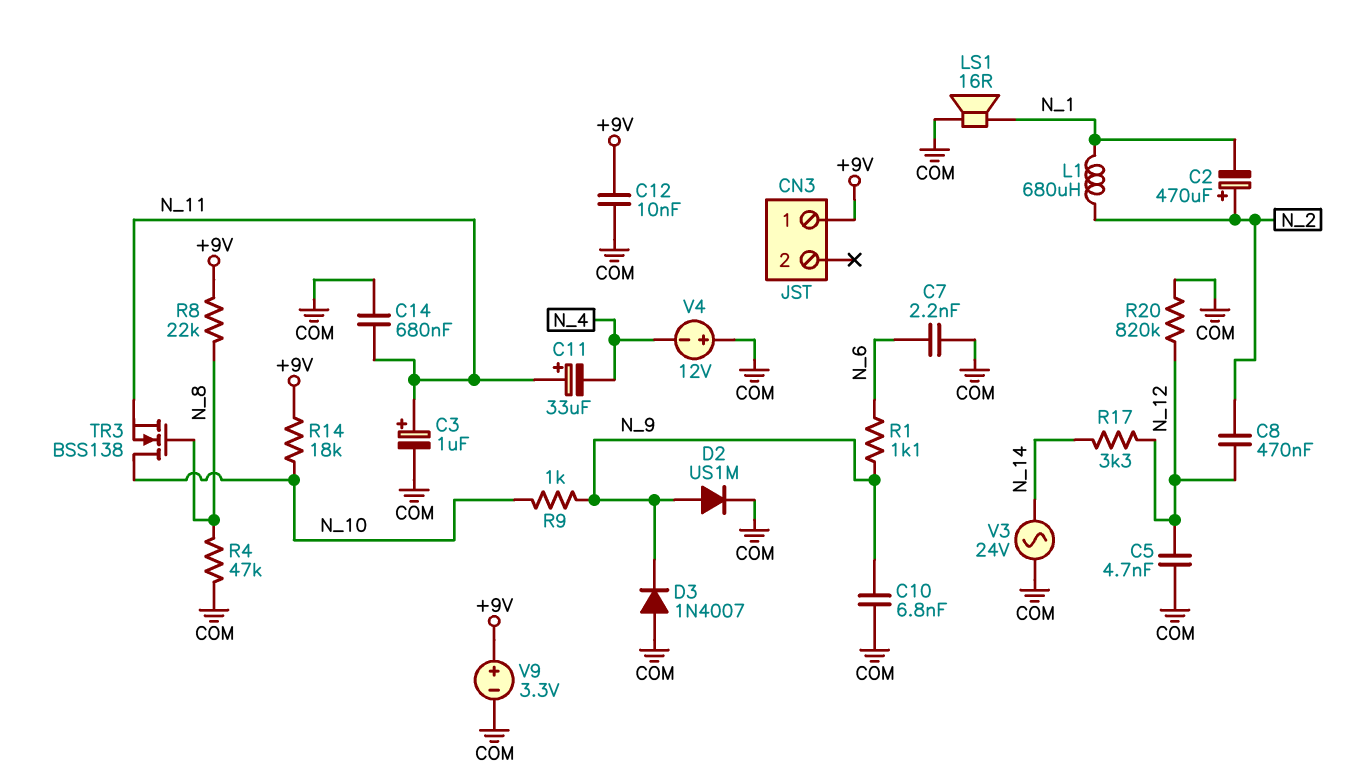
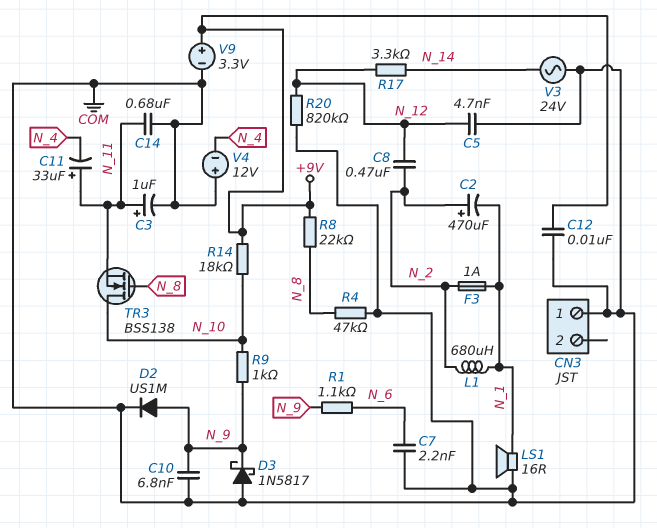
CN3 pin 1: +9V -> COM
D3: diode 1N4007 (A COM, K N_9) -> schottky 1N5817 (A COM, K N_9)
F3: none -> 1A (N_1, N_2)

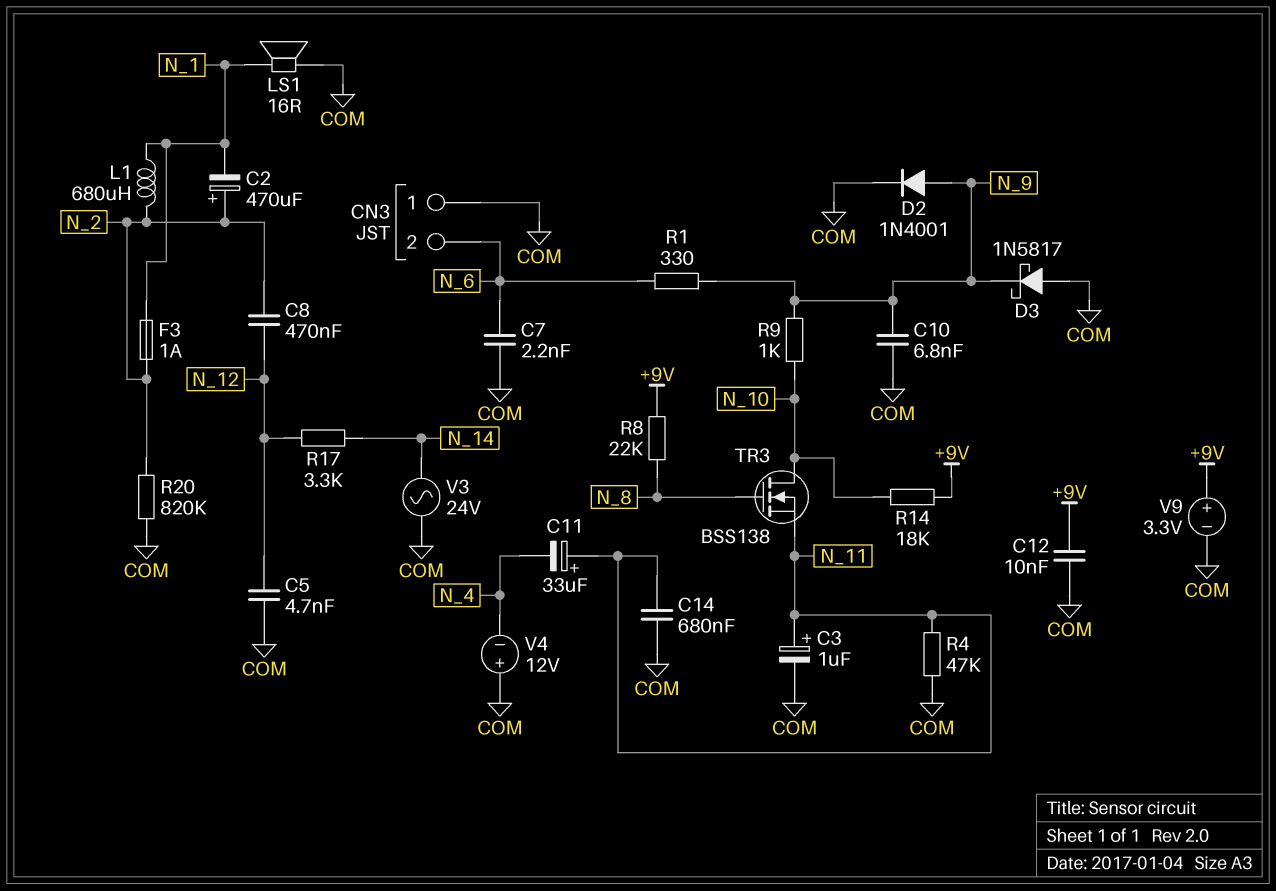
CN3 pin 2: none -> N_6
D2: diode US1M (A N_9, K COM) -> diode 1N4001 (A N_9, K COM)
R1: 1.1k (N_6, N_9) -> 330 (N_6, N_9)
R4: 47k (COM, N_8) -> 47k (COM, N_11)
R20: 820k (COM, N_12) -> 820k (COM, N_2)

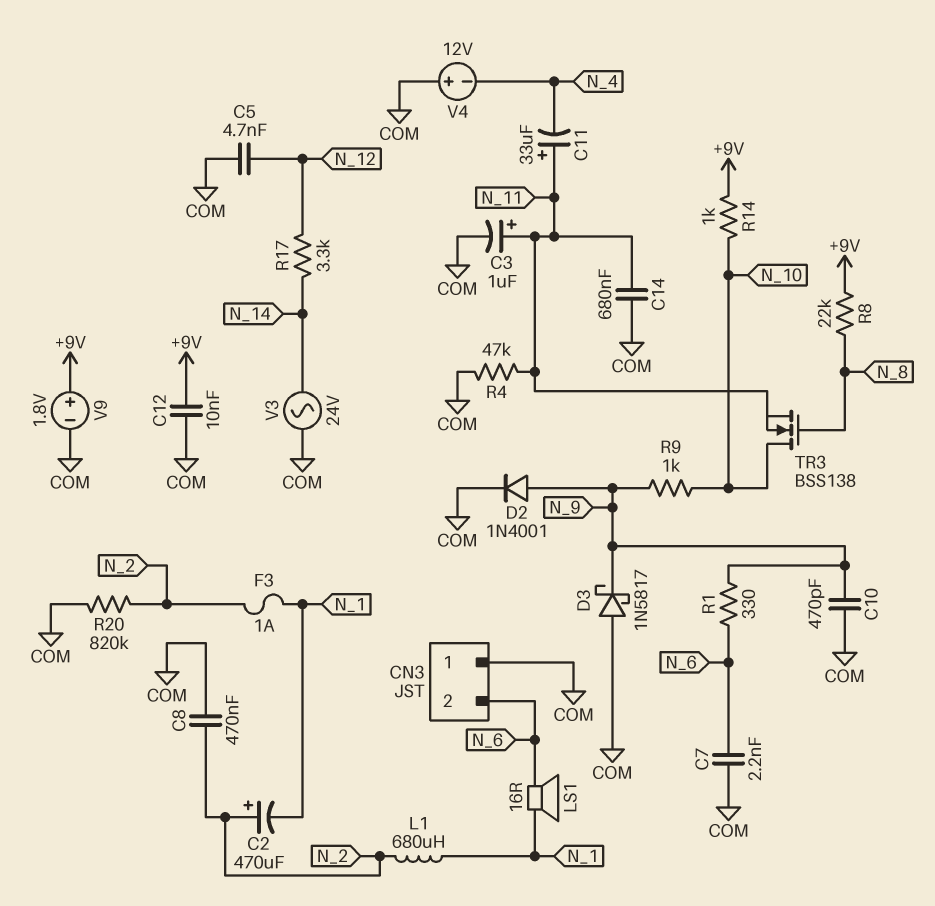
C8: 470nF (N_2, N_12) -> 470nF (COM, N_2)
C10: 6.8nF (COM, N_9) -> 470pF (COM, N_9)
LS1: speaker 16R (COM, N_1) -> speaker 16R (N_1, N_6)
R14: 18k (+9V, N_10) -> 1k (+9V, N_10)
V9: 3.3V (plus +9V, minus COM) -> 1.8V (plus +9V, minus COM)

